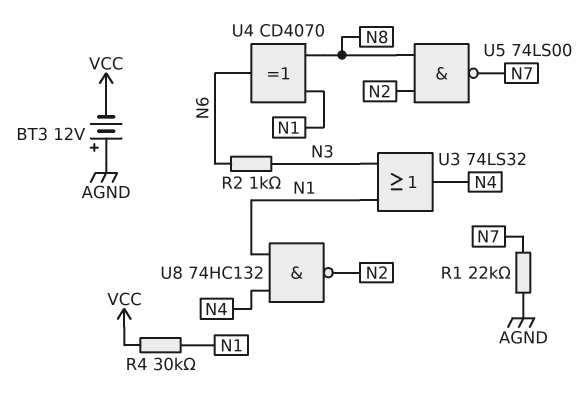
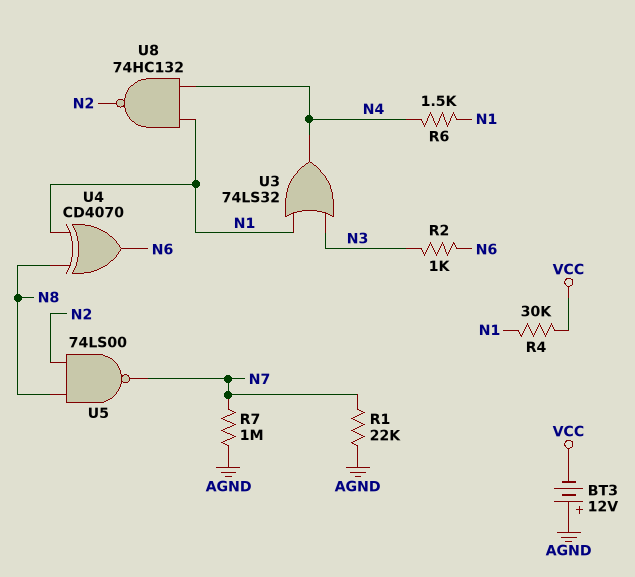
R6: none -> 1.5k (N1, N4)
R7: none -> 1M (AGND, N7)

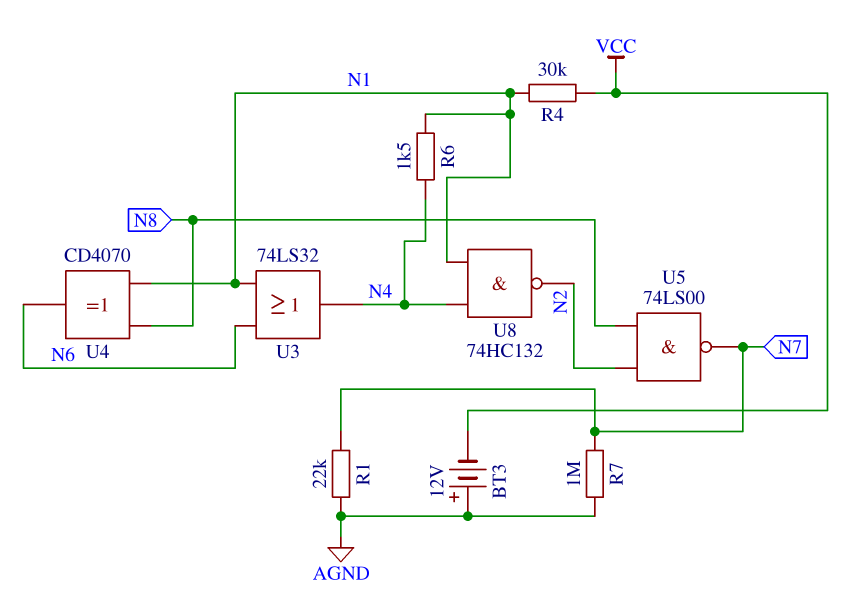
R2: 1k (N3, N6) -> none
U3: OR 74LS32 (in N1, in N3, out N4) -> OR 74LS32 (in N1, in N6, out N4)

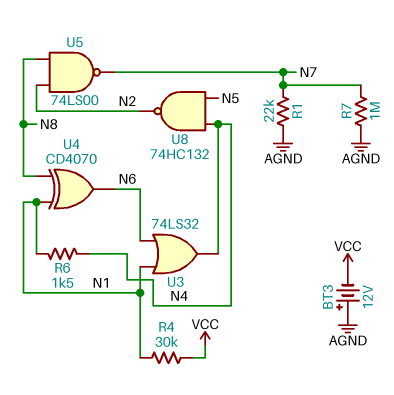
U8: NAND 74HC132 (in N1, in N4, out N2) -> NAND 74HC132 (in N4, in N5, out N2)

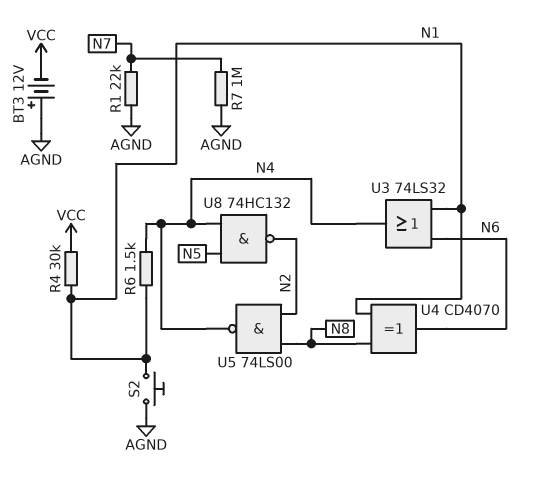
S2: none -> button (AGND, N1)
U5: NAND 74LS00 (in N2, in N8, out N7) -> NAND 74LS00 (in N2, in N8, out N4)

